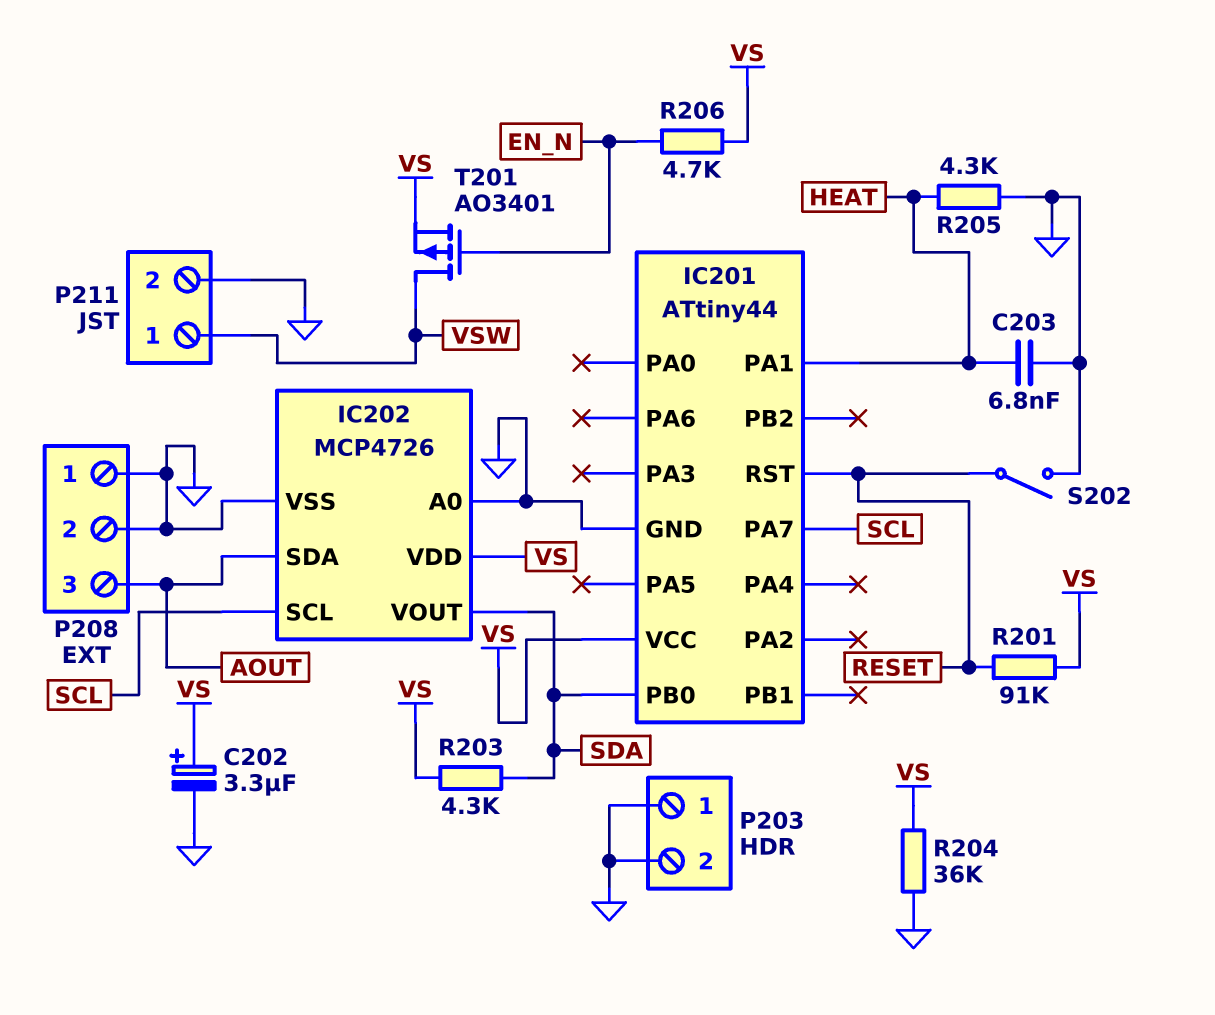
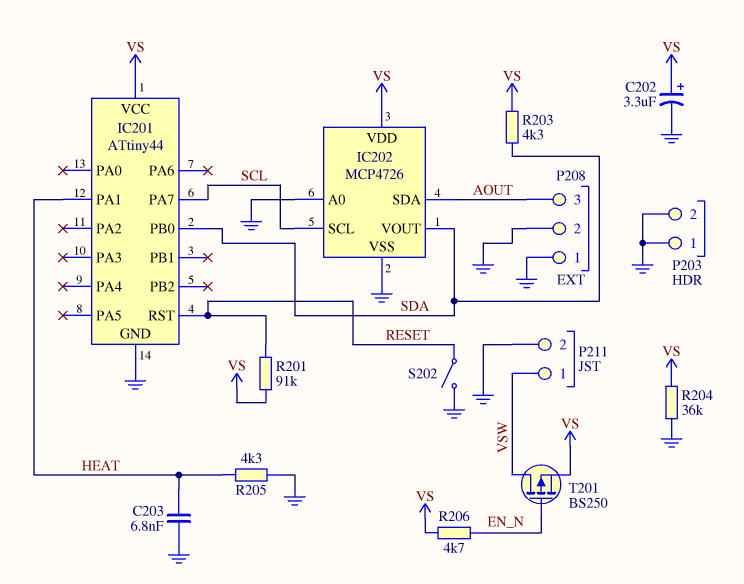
T201: PMOS AO3401 (G EN_N, D VSW, S VS) -> PMOS BS250 (G EN_N, D VSW, S VS)

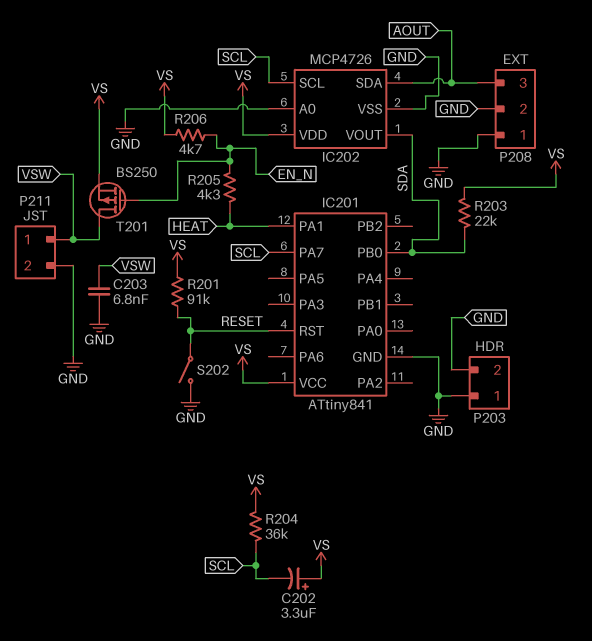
C202: 3.3uF (plus VS, minus GND) -> 3.3uF (plus VS, minus SCL)
C203: 6.8nF (GND, HEAT) -> 6.8nF (GND, VSW)
IC201: ATtiny44 -> ATtiny841
R203: 4.3k (SDA, VS) -> 22k (SDA, VS)
R204: 36k (GND, VS) -> 36k (SCL, VS)
R205: 4.3k (GND, HEAT) -> 4.3k (EN_N, HEAT)

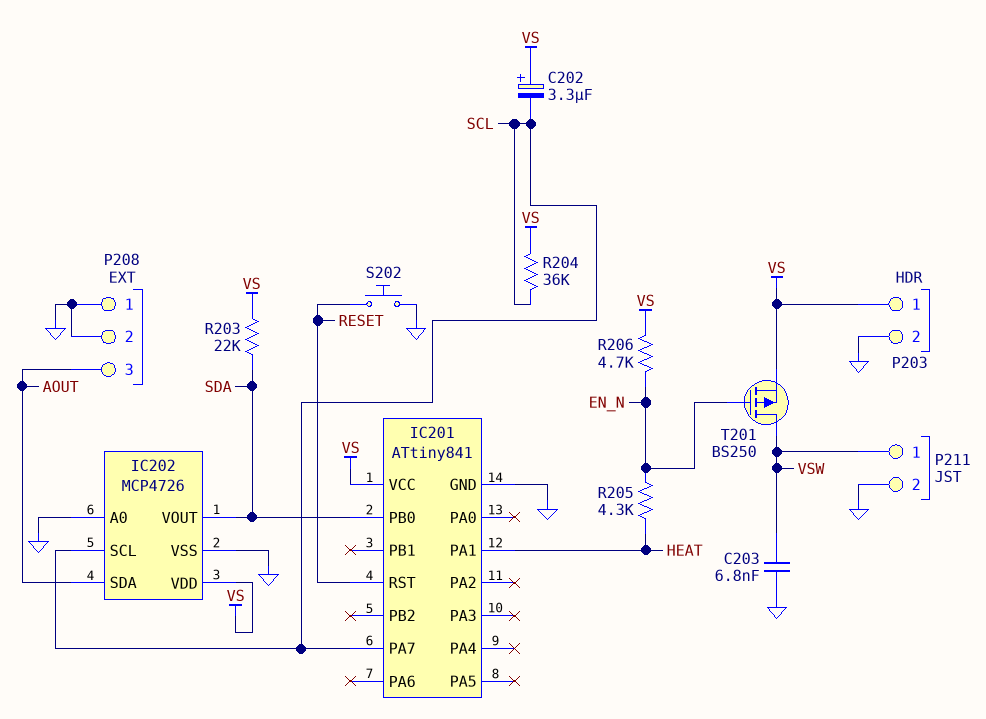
P203 pin 1: GND -> VS
R201: 91k (RESET, VS) -> none
S202: switch (GND, RESET) -> button (GND, RESET)

